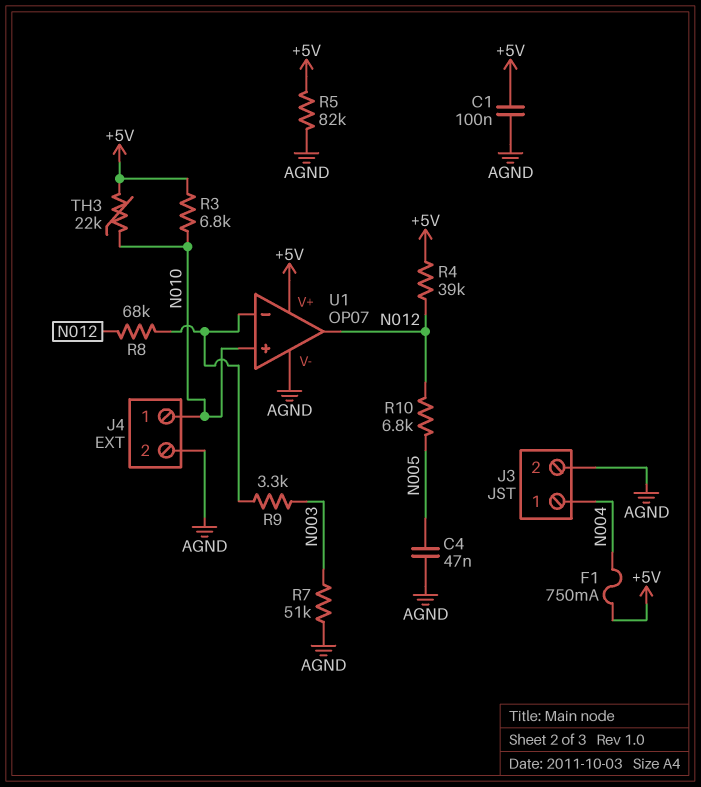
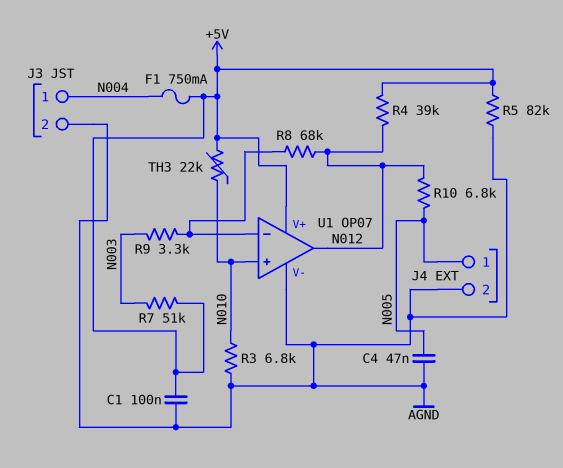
J4 pin 1: N010 -> N005
R3: 6.8k (+5V, N010) -> 6.8k (AGND, N010)
R7: 51k (AGND, N003) -> 51k (+5V, N003)

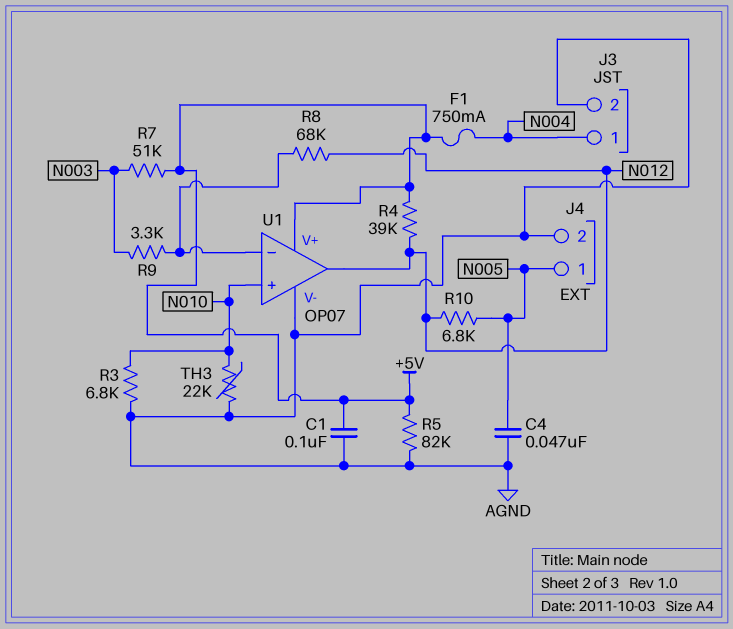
TH3: 22k (+5V, N010) -> 22k (AGND, N010)

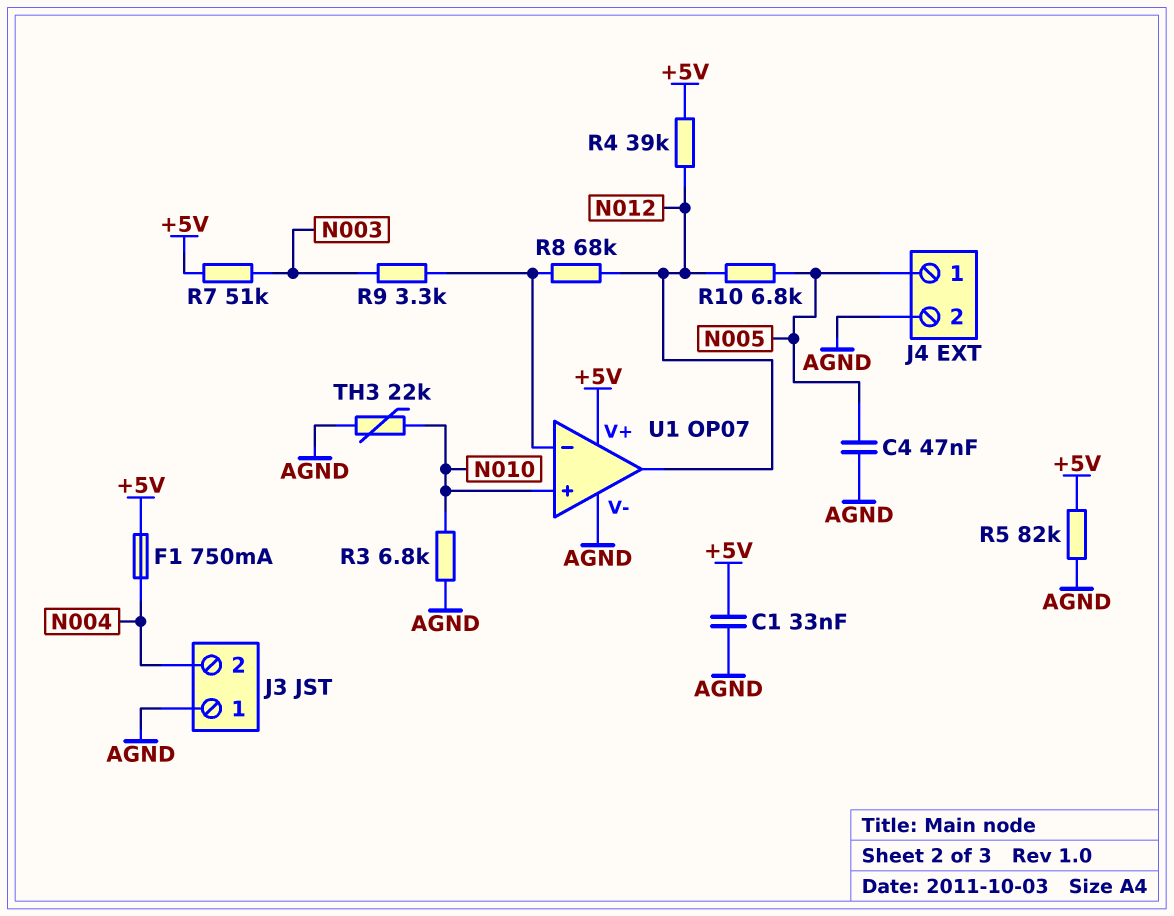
C1: 100nF (+5V, AGND) -> 33nF (+5V, AGND)
J3 pin 1: N004 -> AGND
J3 pin 2: AGND -> N004

